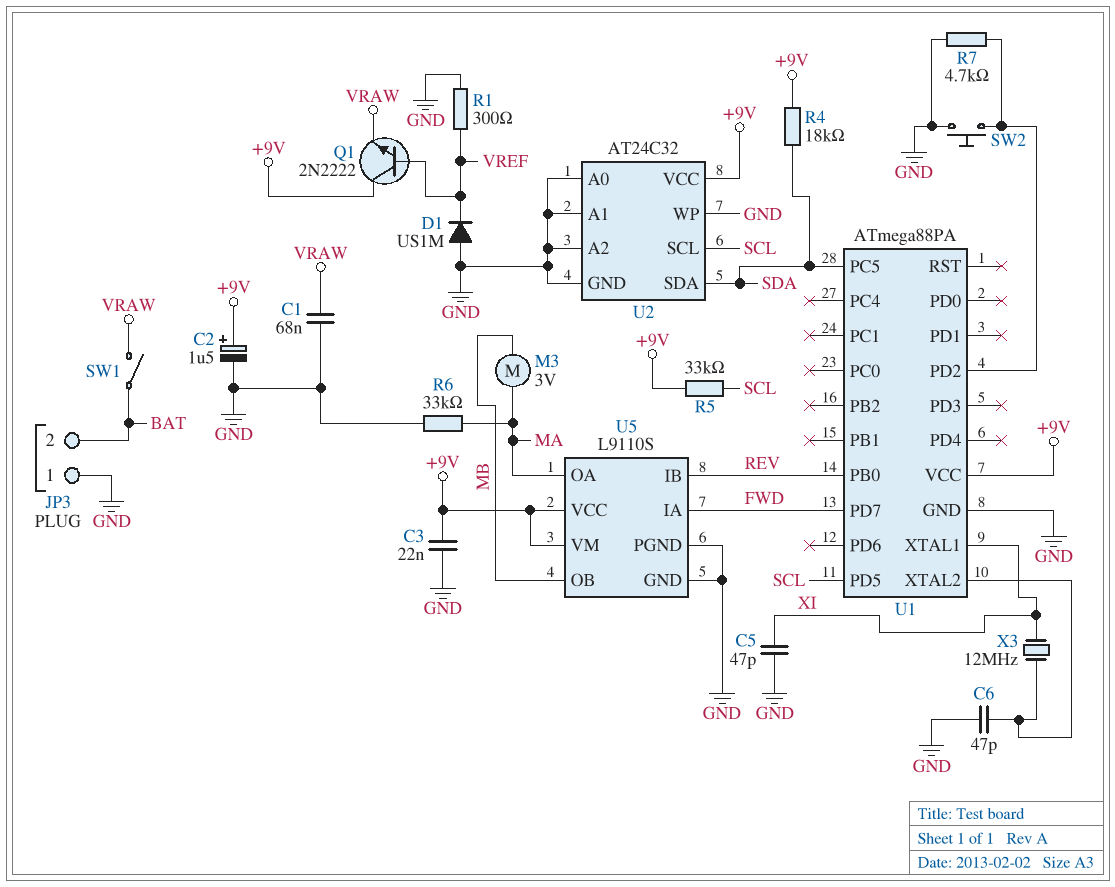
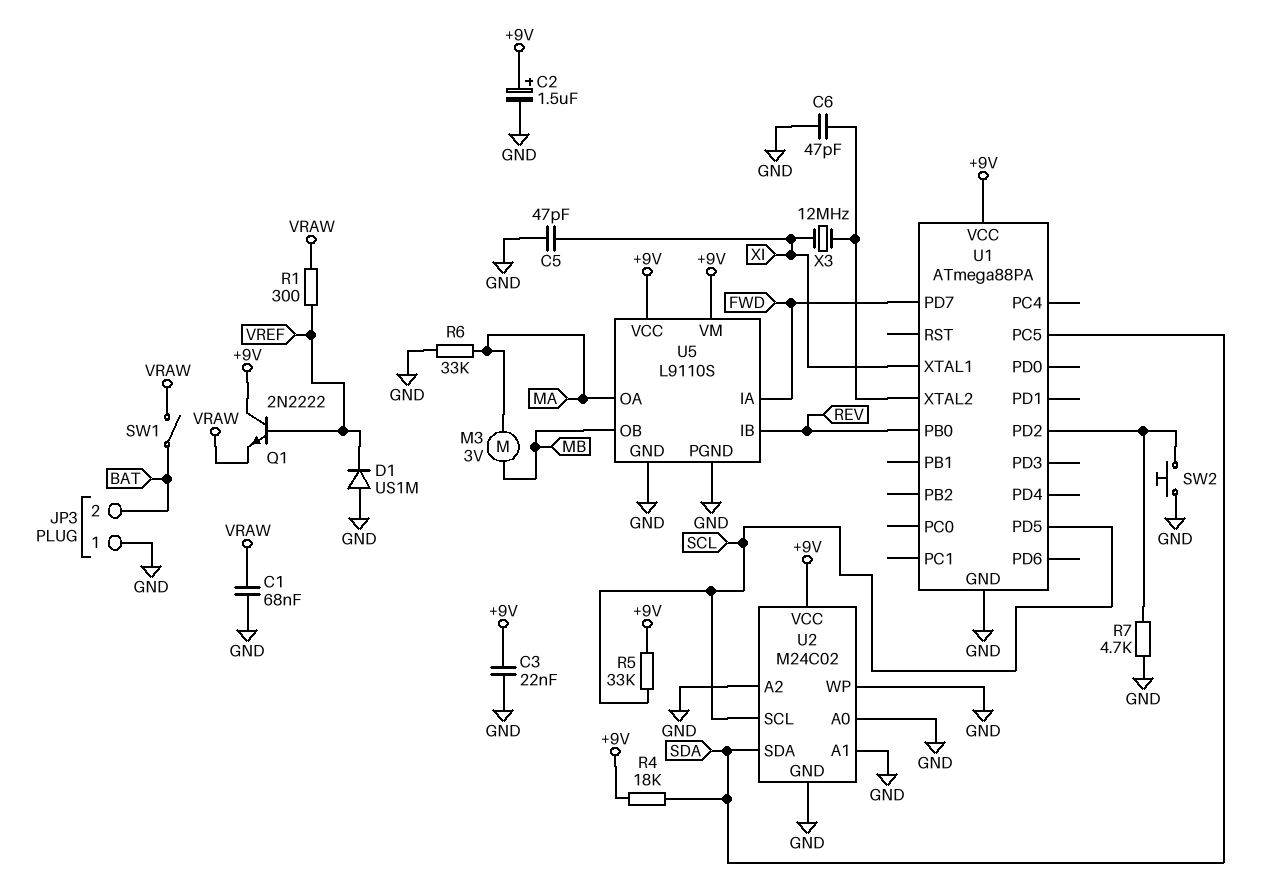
R1: 300 (GND, VREF) -> 300 (VRAW, VREF)
U2: AT24C32 -> M24C02

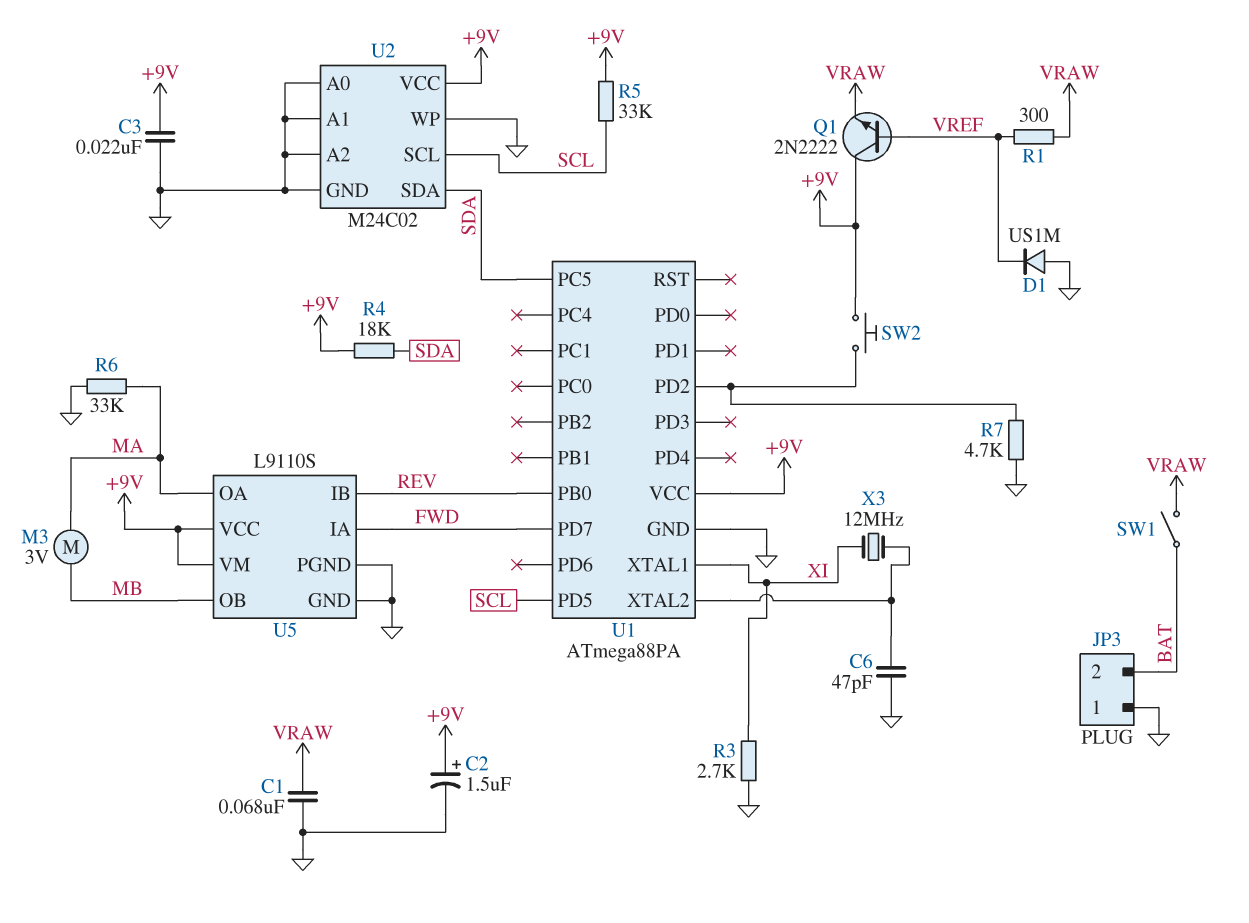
C5: 47pF (GND, XI) -> none
R3: none -> 2.7k (GND, XI)
SW2: button (GND, U1/PD2) -> button (+9V, U1/PD2)

